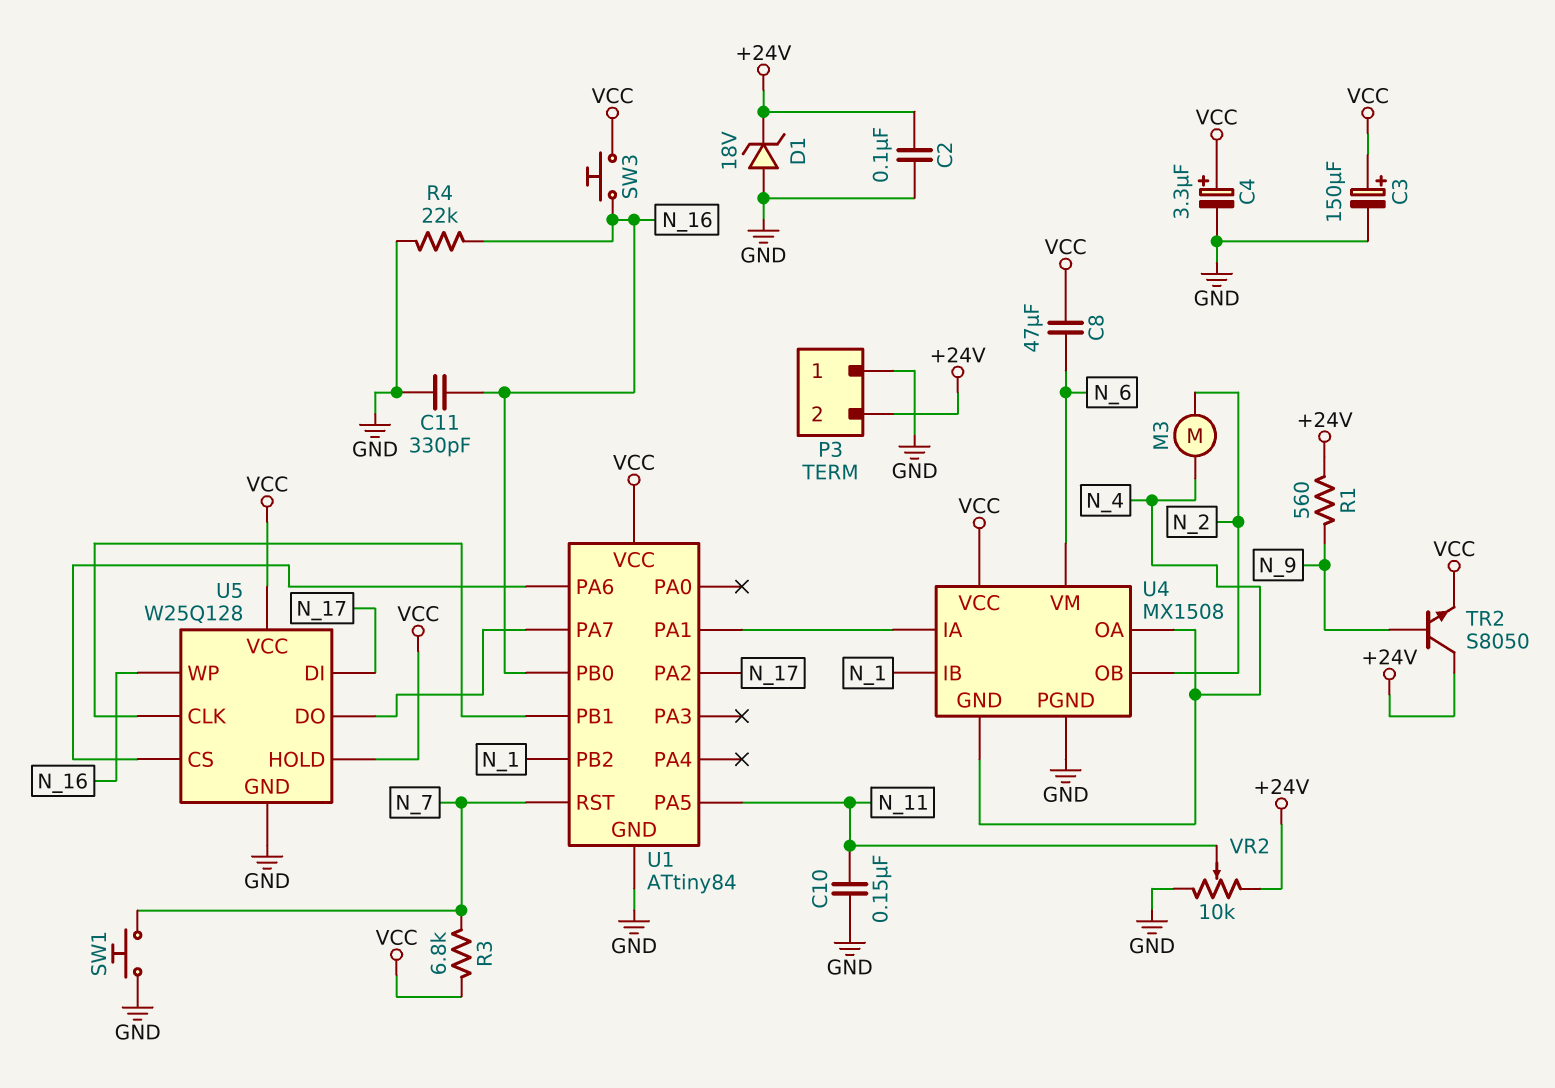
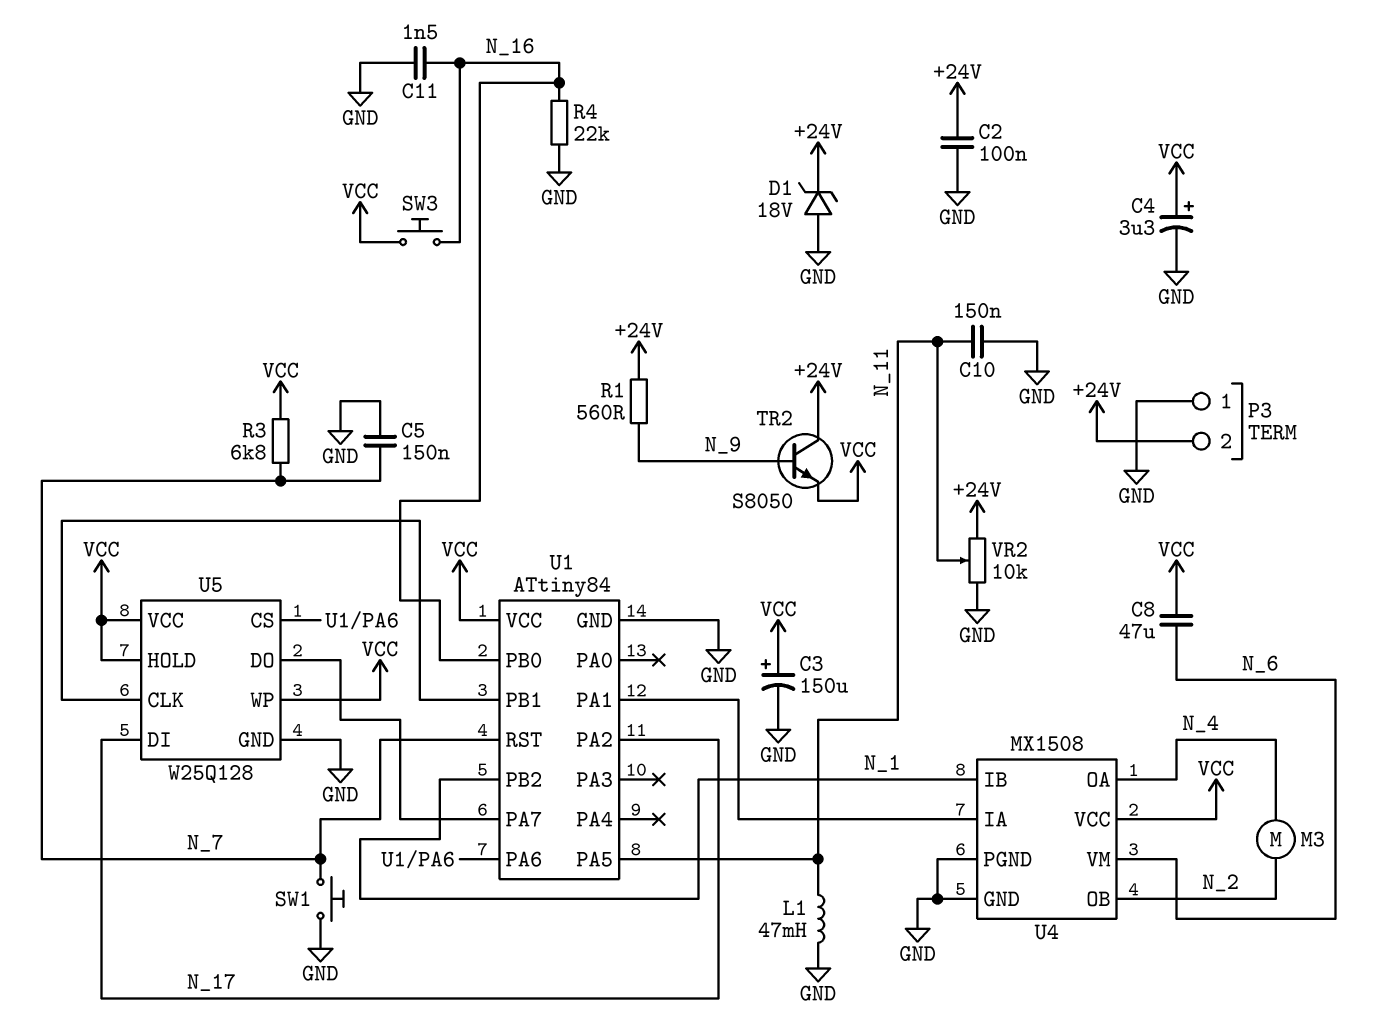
C5: none -> 150nF (GND, N_7)
C11: 330pF (GND, N_16) -> 1.5nF (GND, N_16)
L1: none -> 47mH (GND, N_11)
U4 pin GND: N_4 -> GND
U5 pin WP: N_16 -> VCC

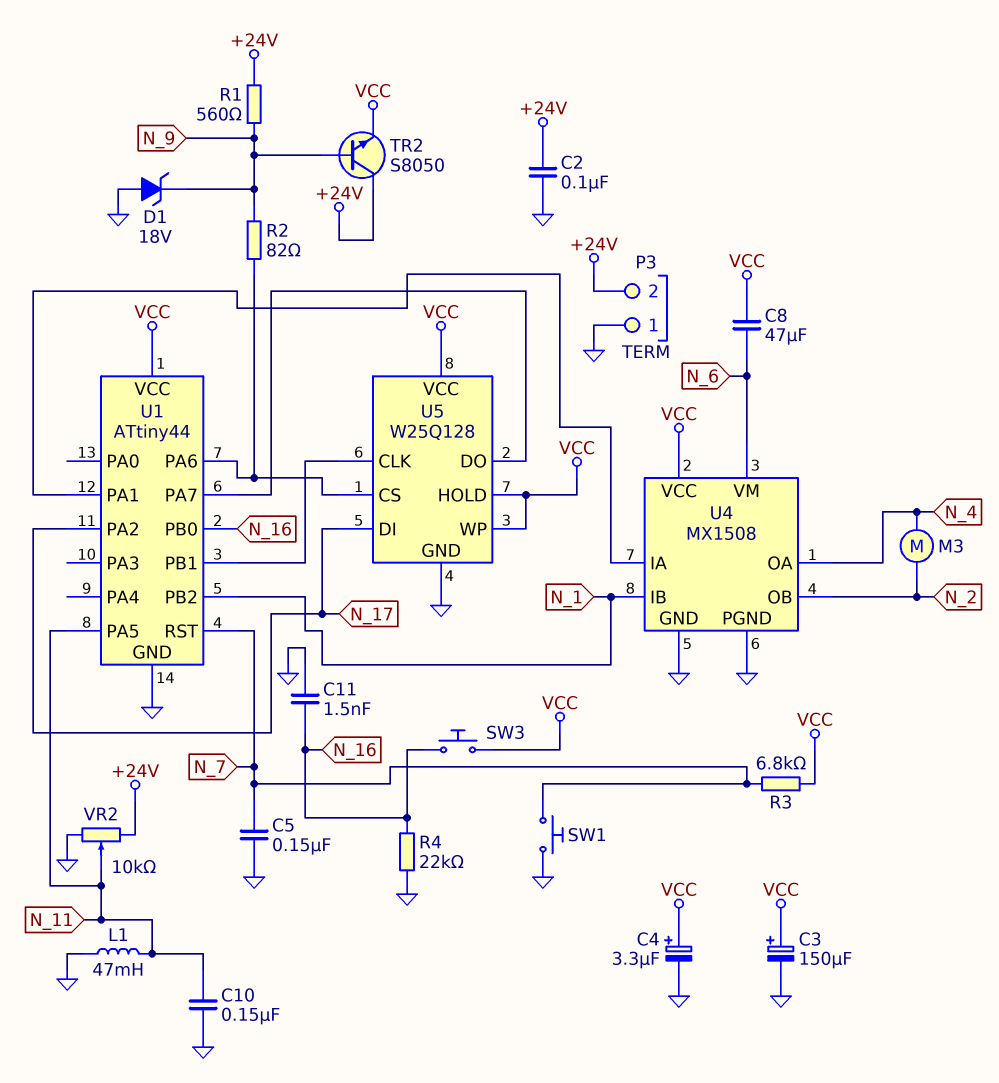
D1: zener 18V (A GND, K +24V) -> zener 18V (A GND, K N_9)
R2: none -> 82 (N_9, U1/PA6)
U1: ATtiny84 -> ATtiny44

